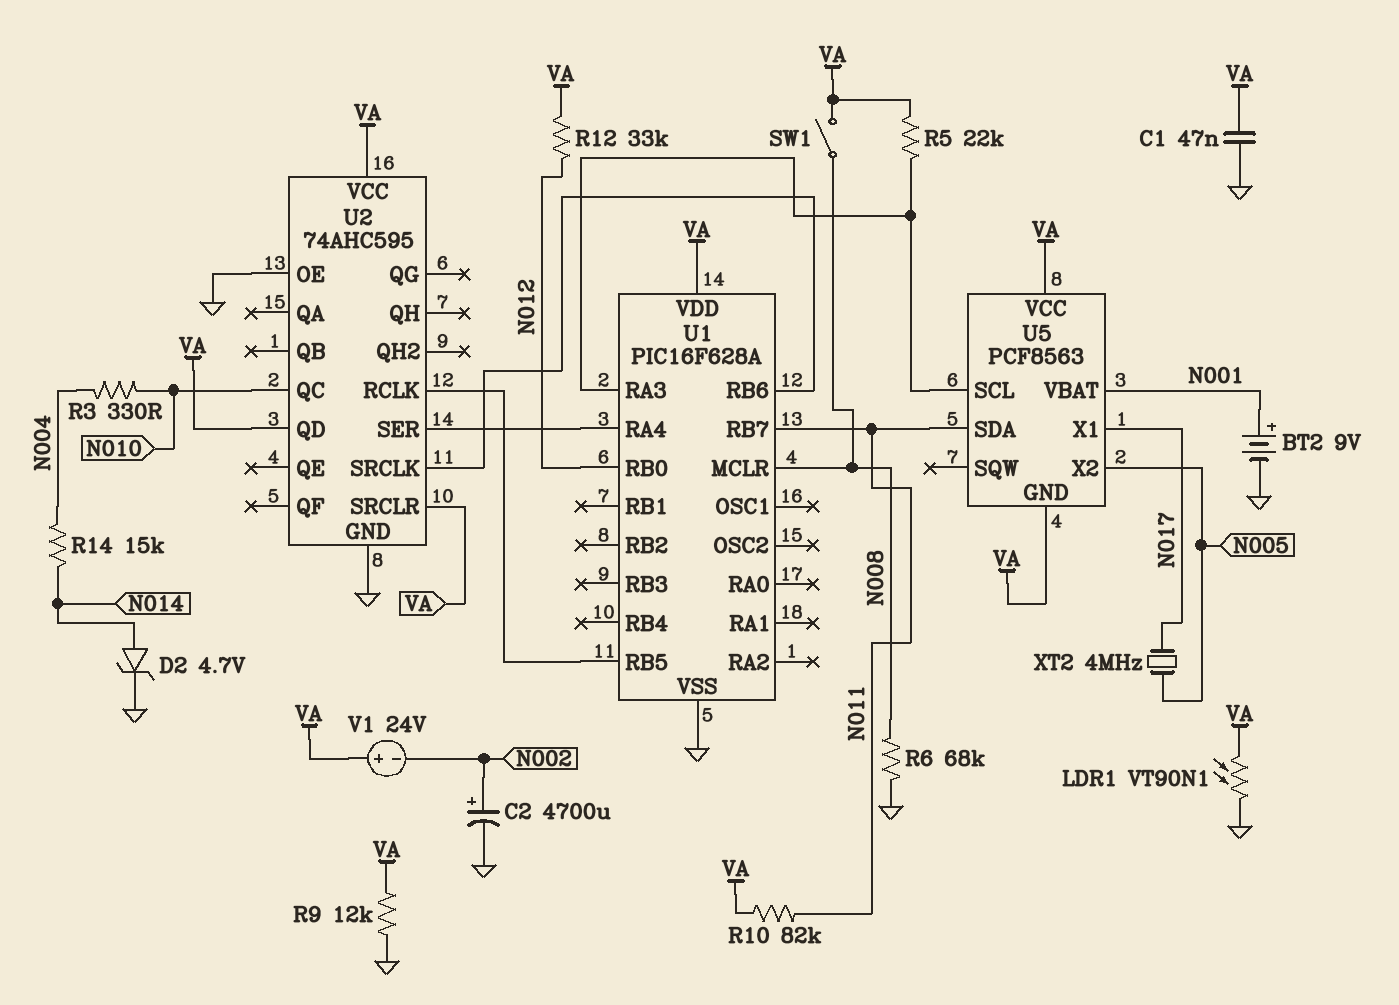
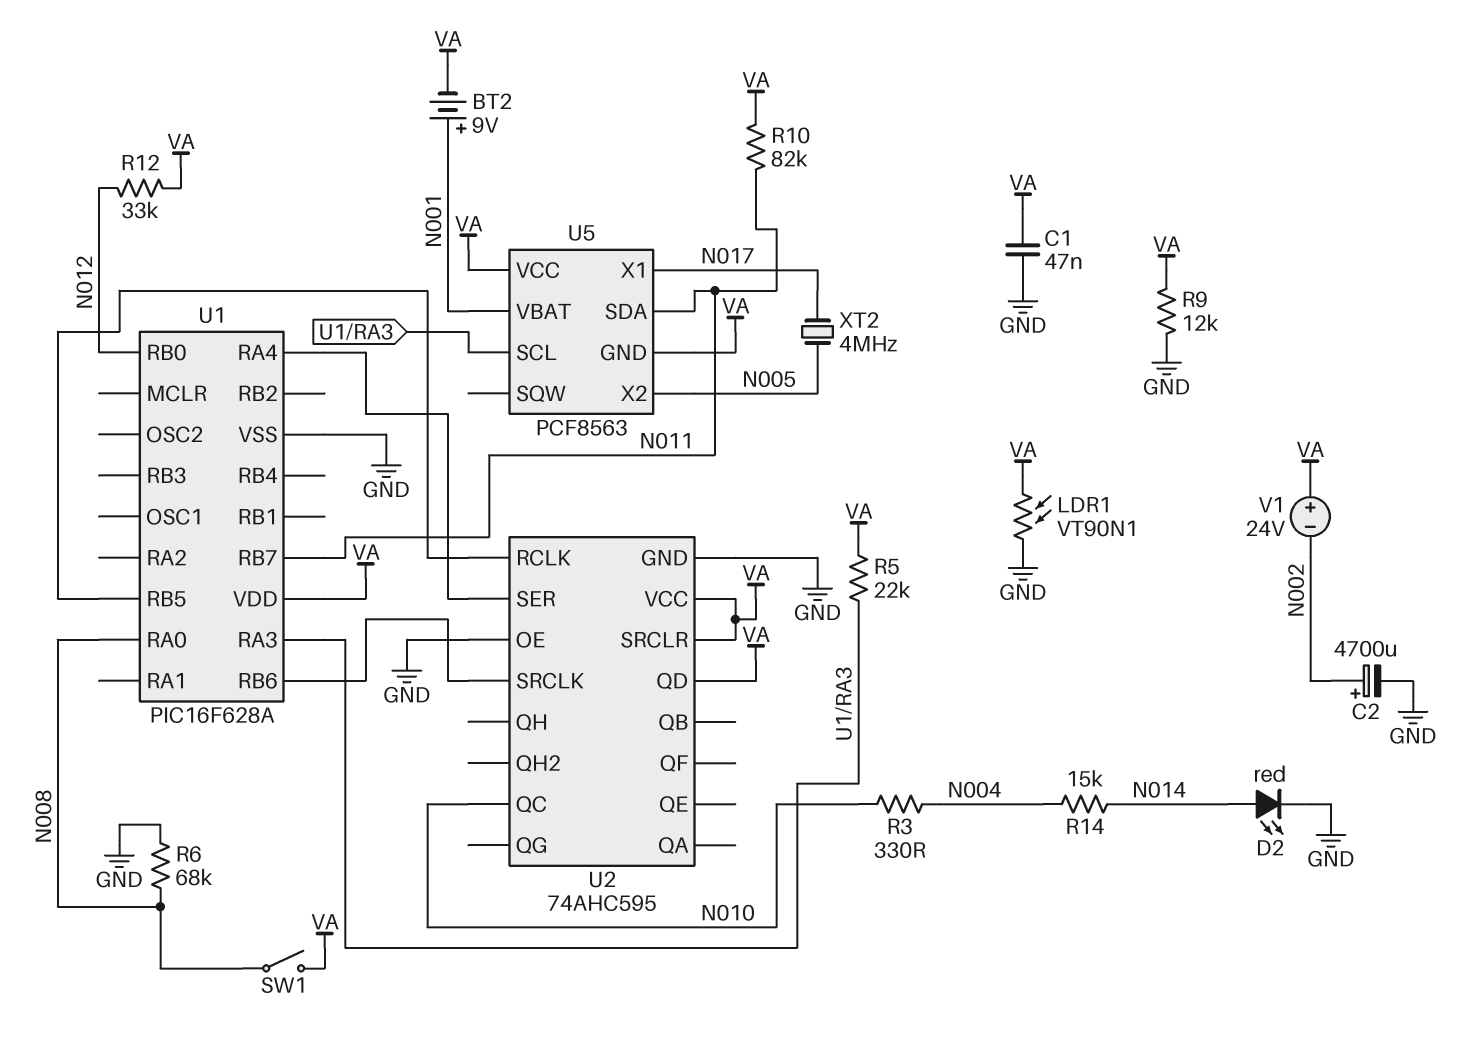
BT2: 9V (plus N001, minus GND) -> 9V (plus N001, minus VA)
D2: zener 4.7V (A N014, K GND) -> LED red (A N014, K GND)
U1 pin MCLR: N008 -> none
U1 pin RA0: none -> N008

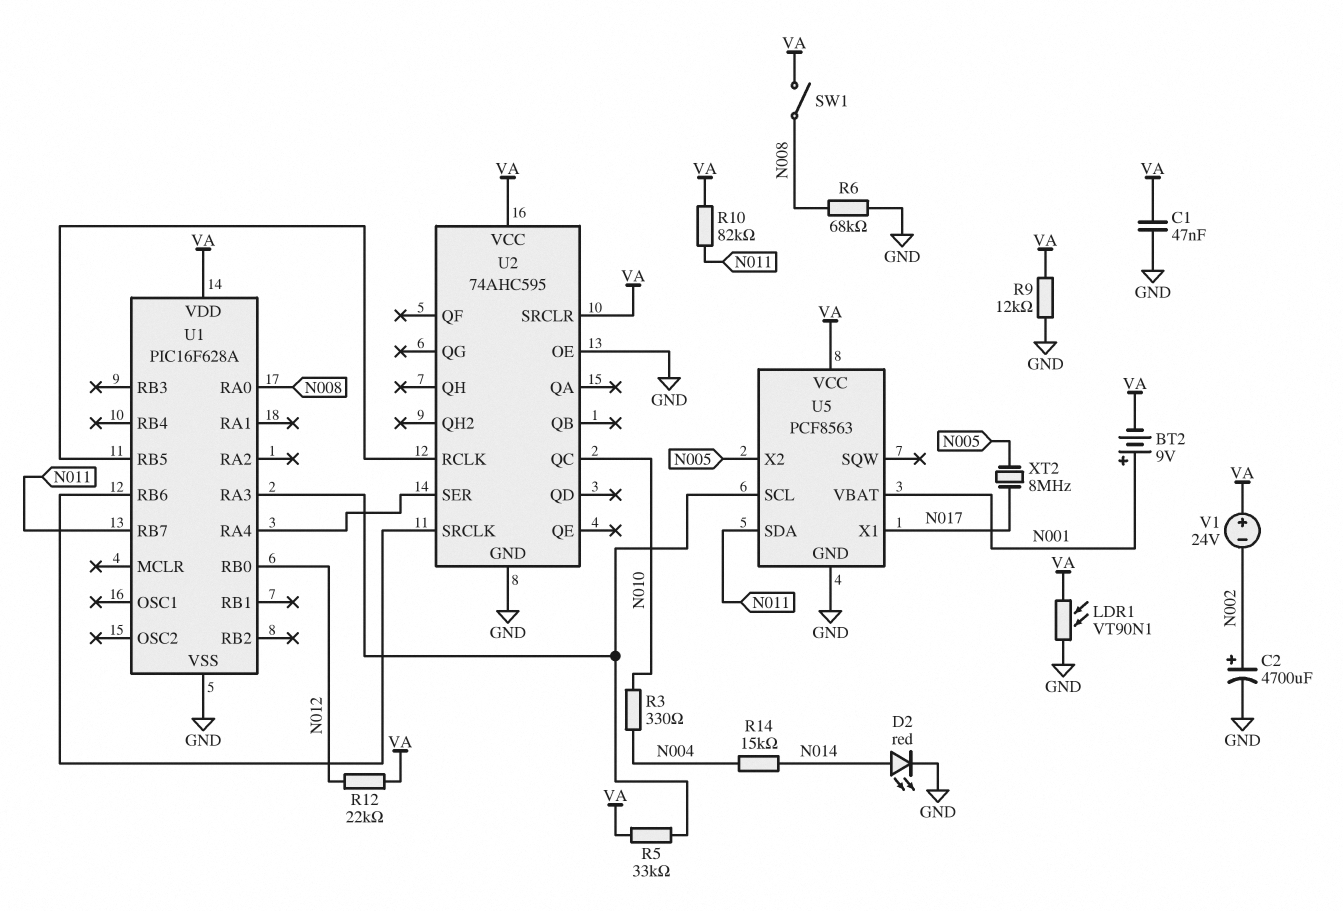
R5: 22k (U1/RA3, VA) -> 33k (U1/RA3, VA)
R12: 33k (N012, VA) -> 22k (N012, VA)
U2 pin QD: VA -> none
U5 pin GND: VA -> GND
XT2: 4MHz (N005, N017) -> 8MHz (N005, N017)

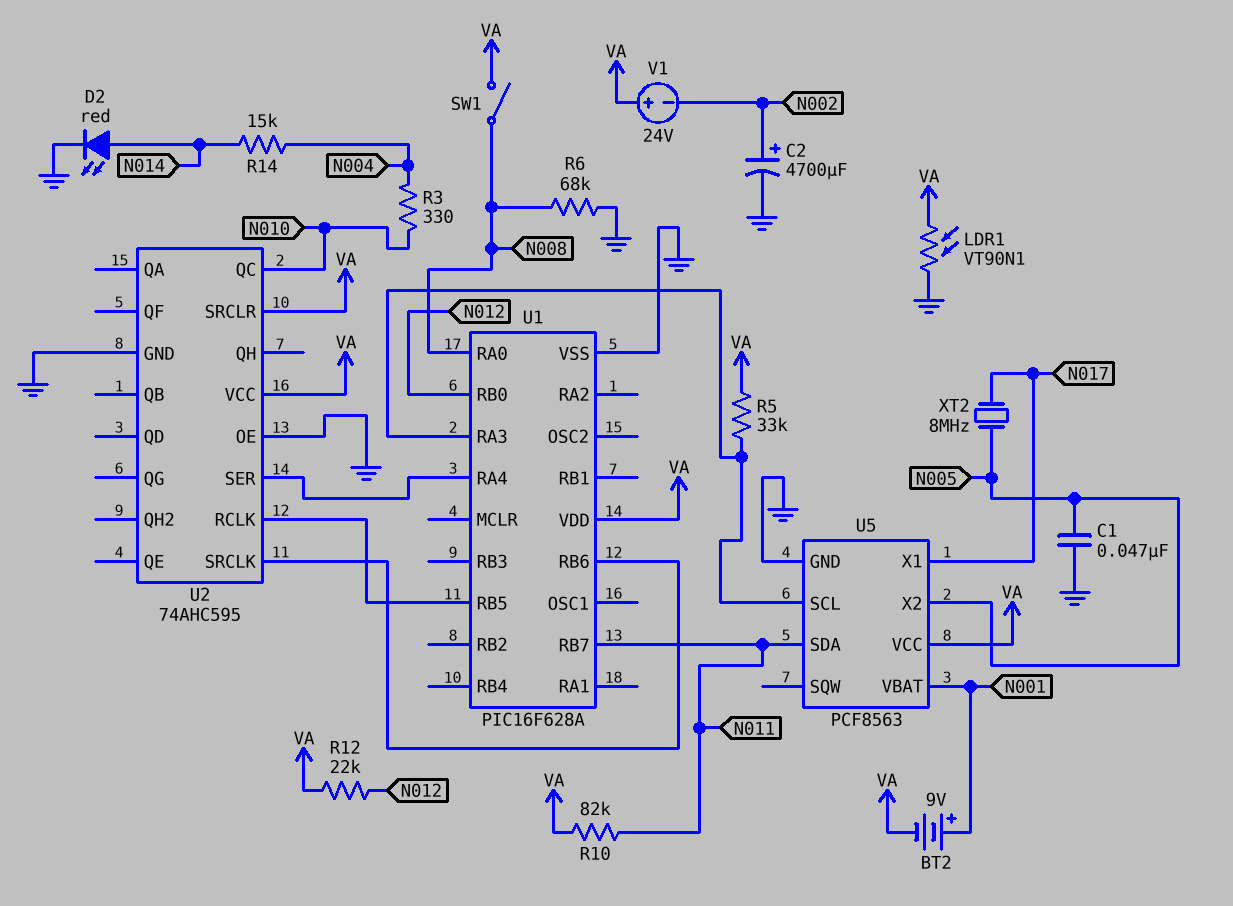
C1: 47nF (GND, VA) -> 47nF (GND, N005)
R9: 12k (GND, VA) -> none

